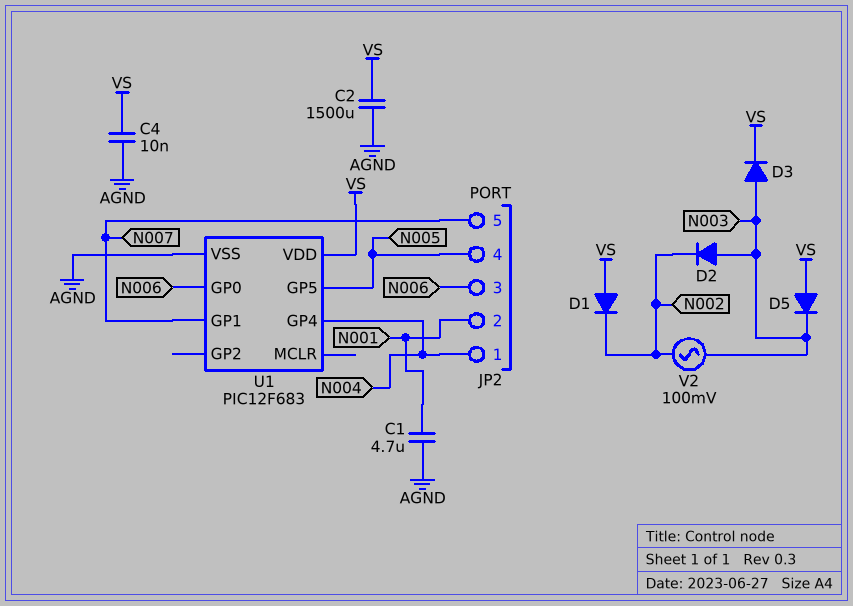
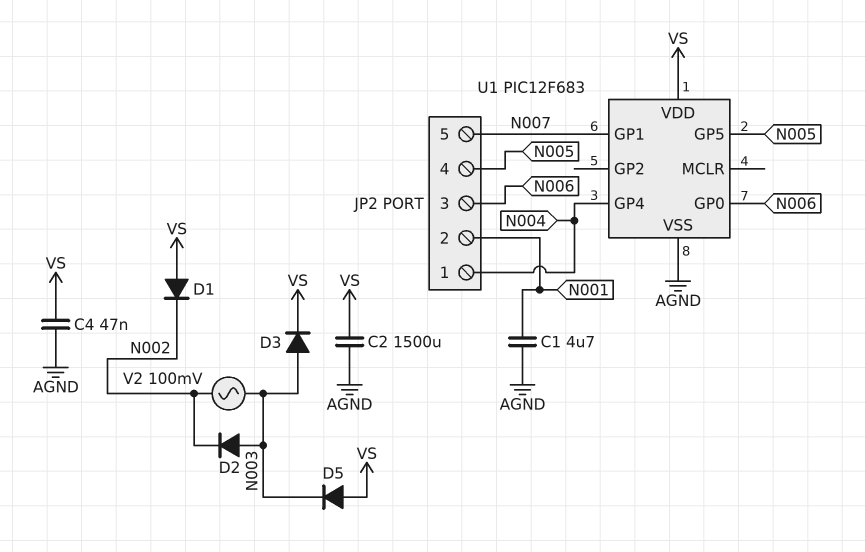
C4: 10nF (AGND, VS) -> 47nF (AGND, VS)

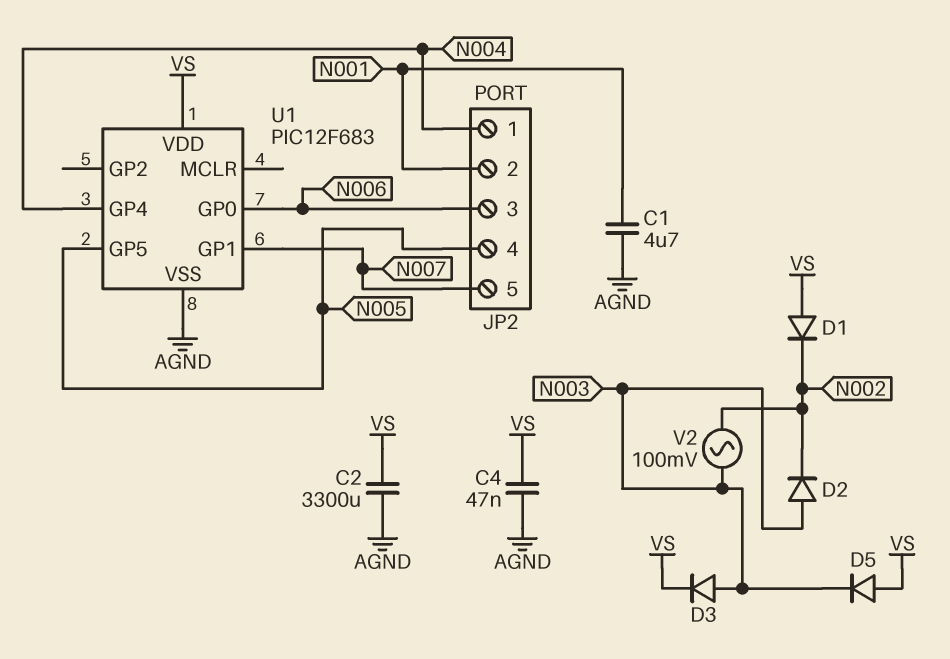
C2: 1500uF (AGND, VS) -> 3300uF (AGND, VS)

